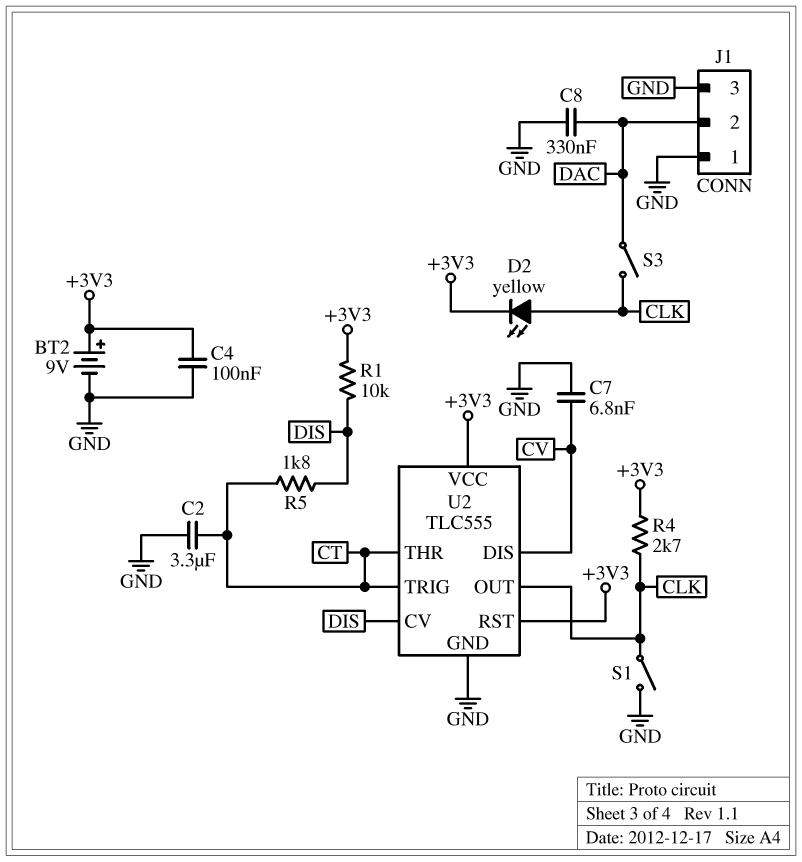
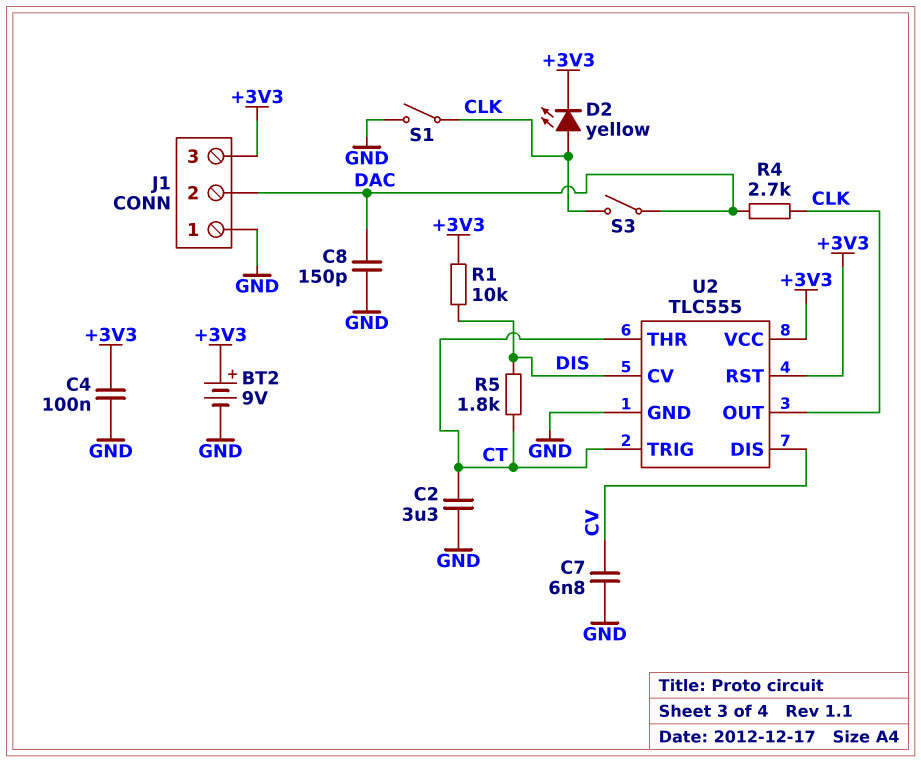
C8: 330nF (DAC, GND) -> 150pF (DAC, GND)
J1 pin 3: GND -> +3V3
R4: 2.7k (+3V3, CLK) -> 2.7k (CLK, DAC)

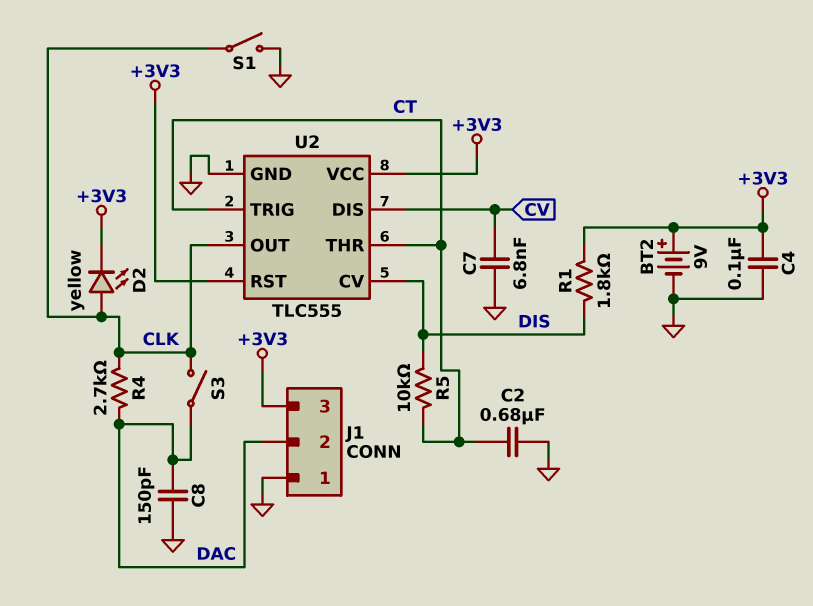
C2: 3.3uF (CT, GND) -> 680nF (CT, GND)
R1: 10k (+3V3, DIS) -> 1.8k (+3V3, DIS)
R5: 1.8k (CT, DIS) -> 10k (CT, DIS)

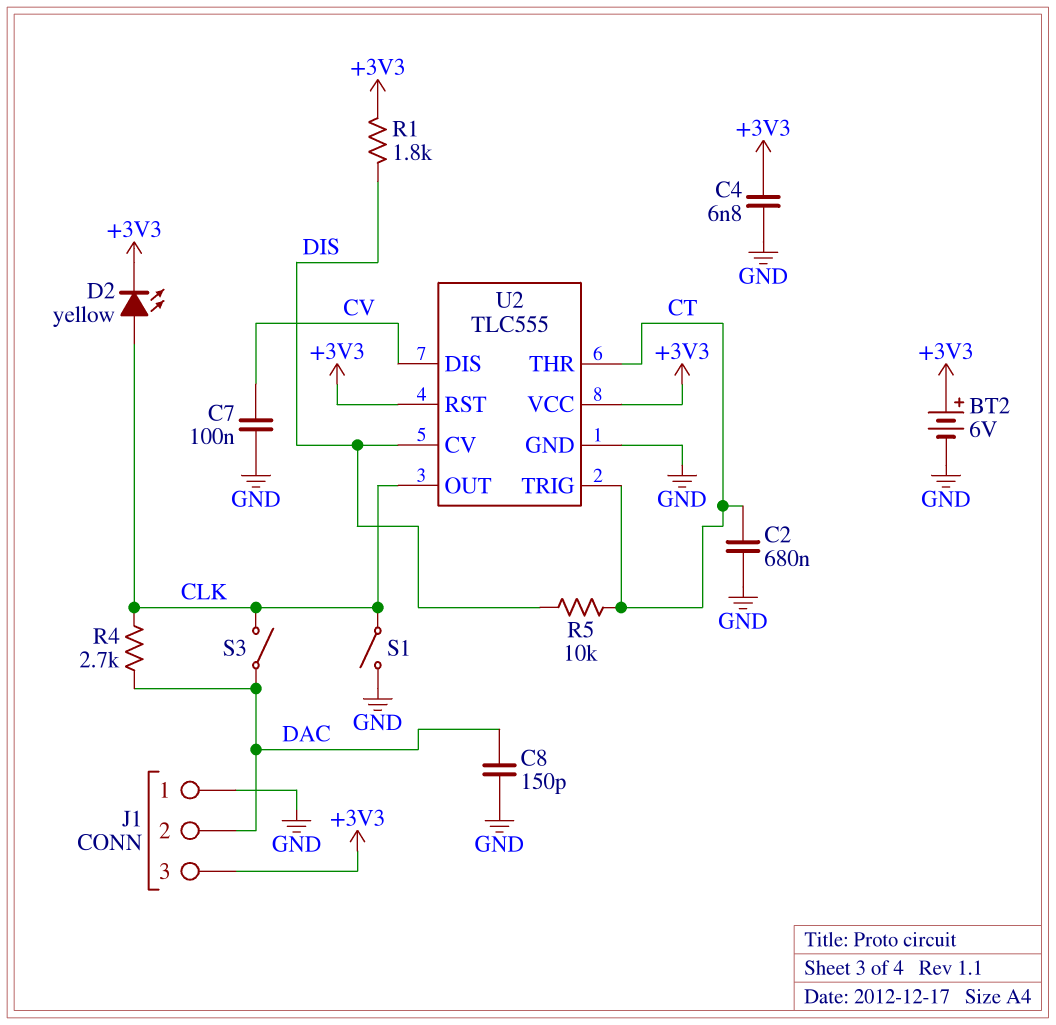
BT2: 9V (plus +3V3, minus GND) -> 6V (plus +3V3, minus GND)
C4: 100nF (+3V3, GND) -> 6.8nF (+3V3, GND)
C7: 6.8nF (CV, GND) -> 100nF (CV, GND)

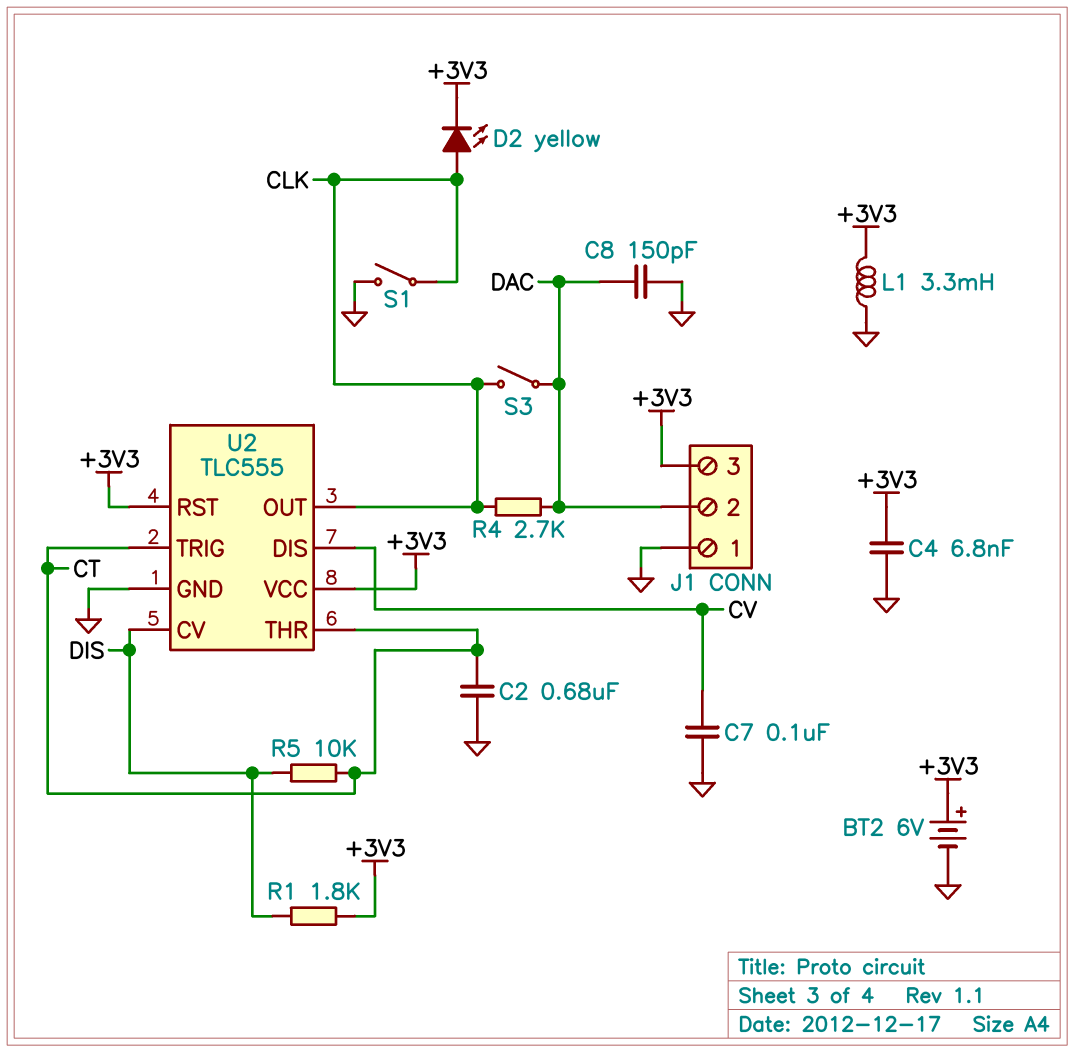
L1: none -> 3.3mH (+3V3, GND)

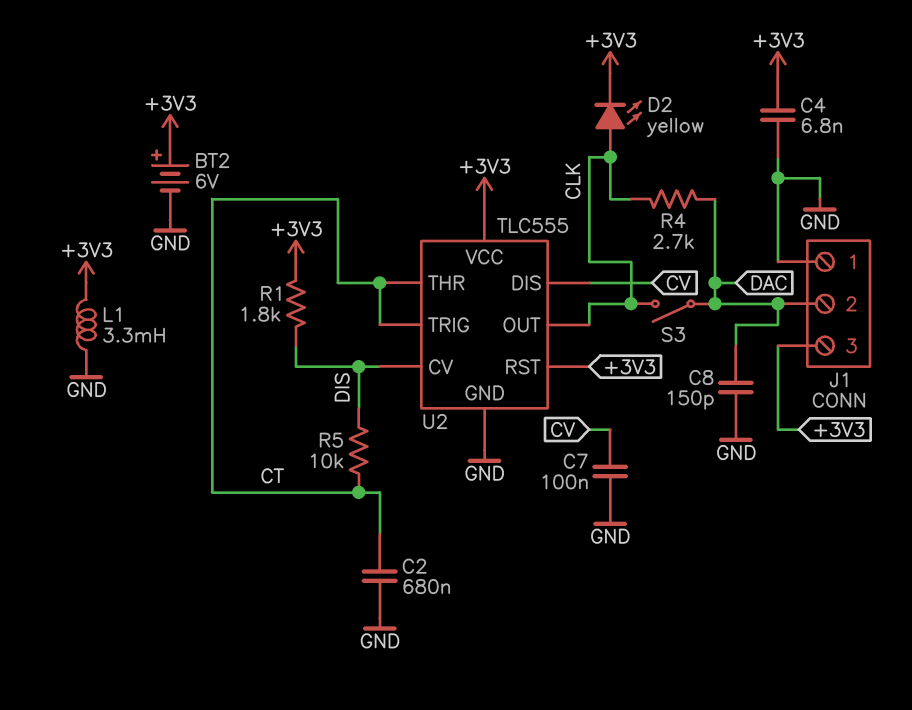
S1: switch (CLK, GND) -> none

